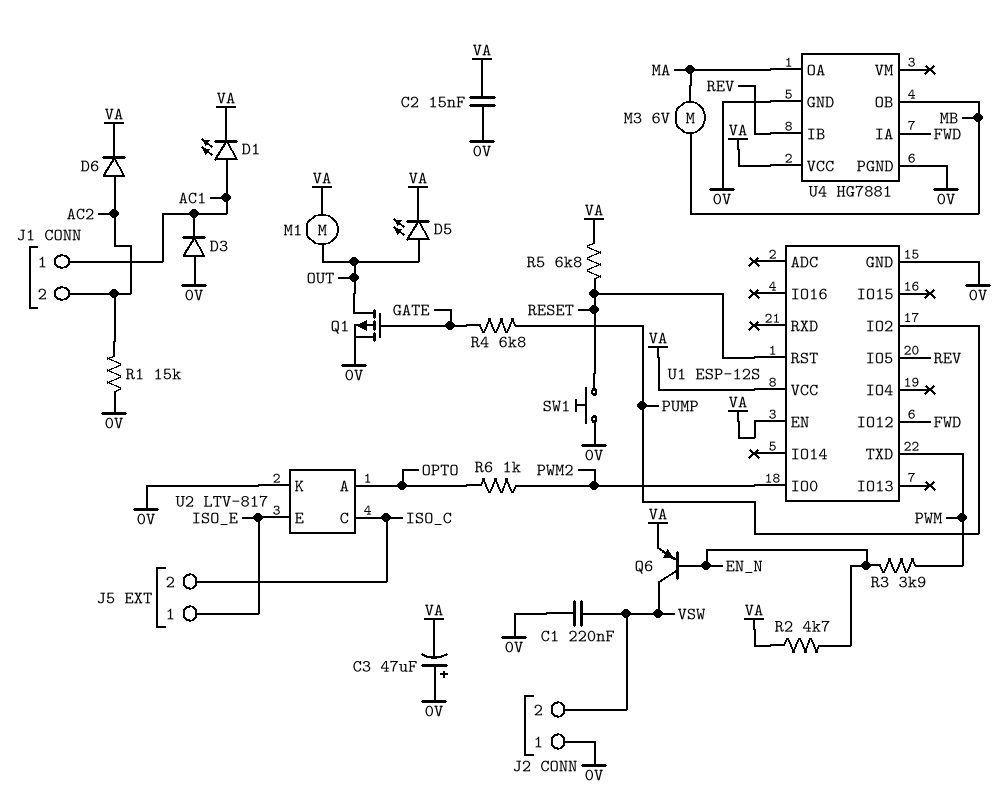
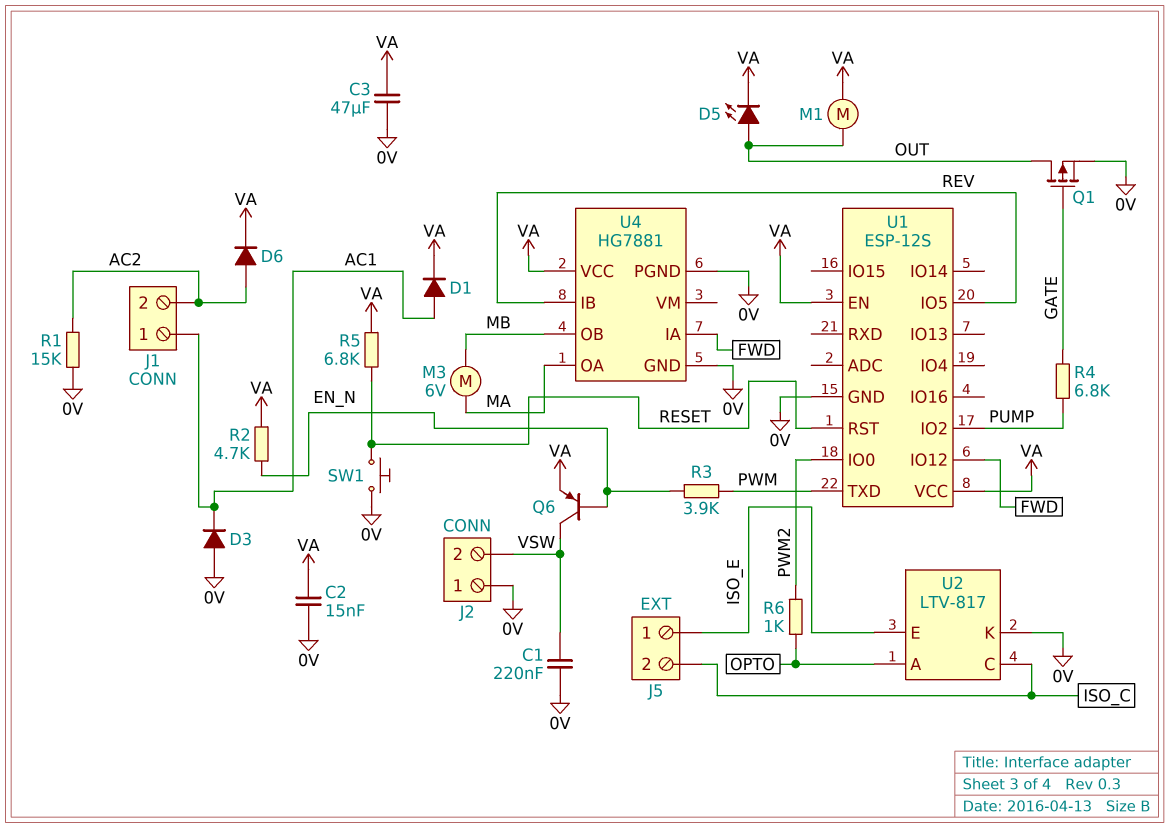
C3: 47uF (plus 0V, minus VA) -> 47uF (0V, VA)
D1: LED (A AC1, K VA) -> diode (A AC1, K VA)

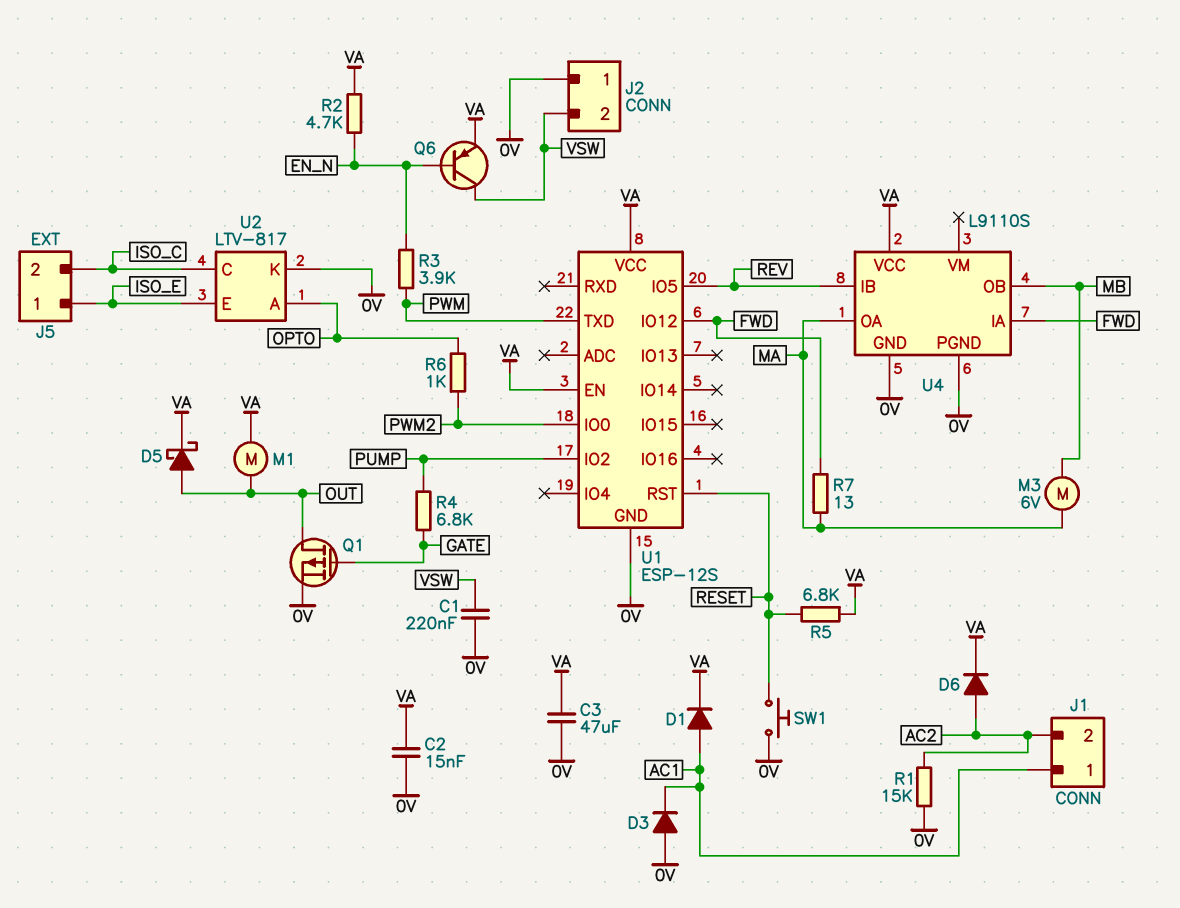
D5: LED (A OUT, K VA) -> schottky (A OUT, K VA)
R7: none -> 13 (FWD, MA)
U4: HG7881 -> L9110S

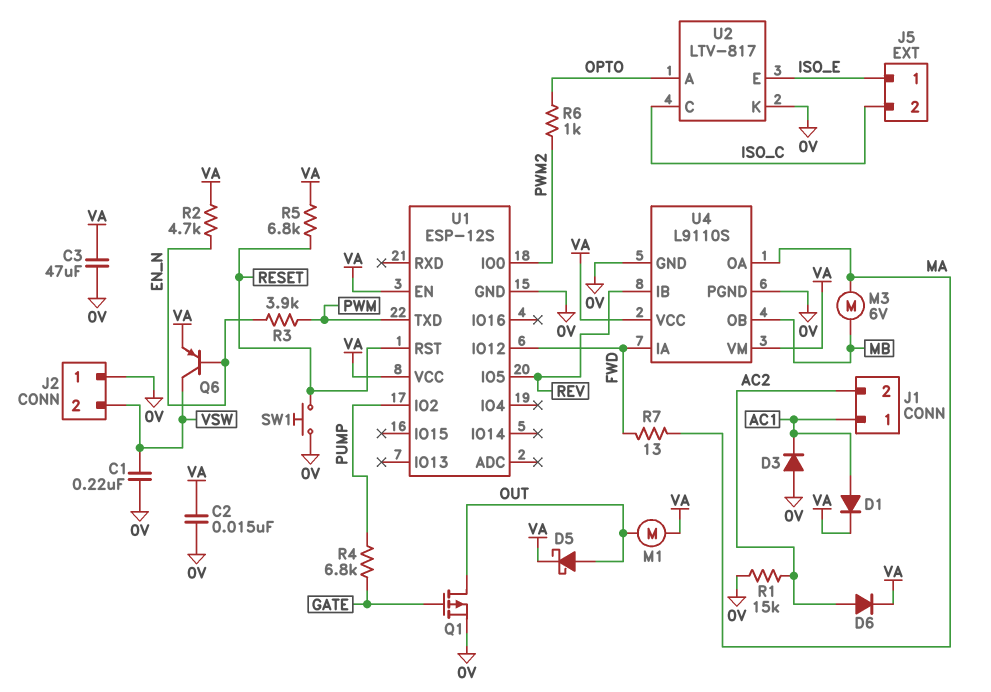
U4 pin VM: none -> VA

